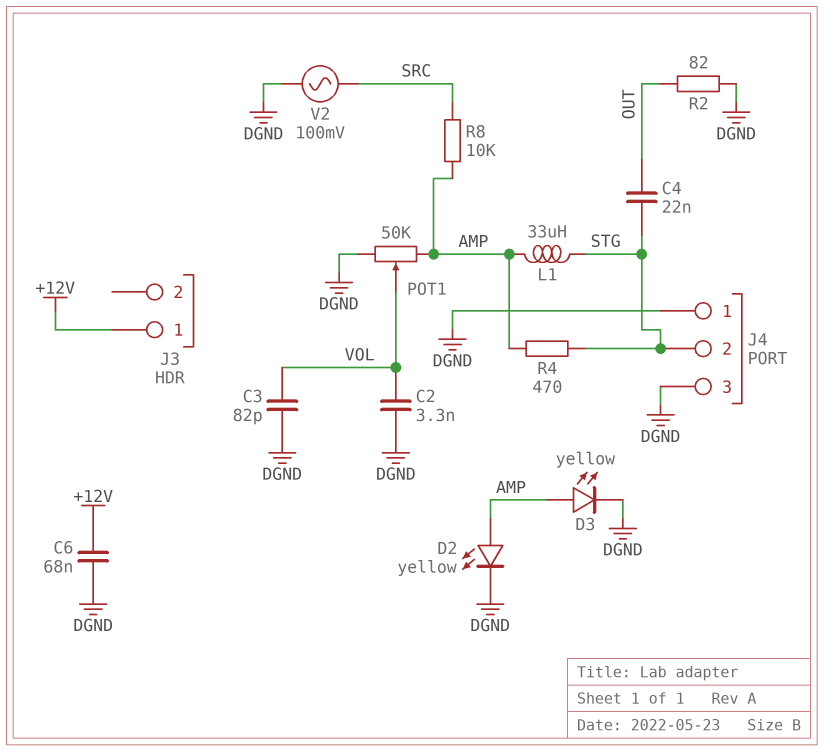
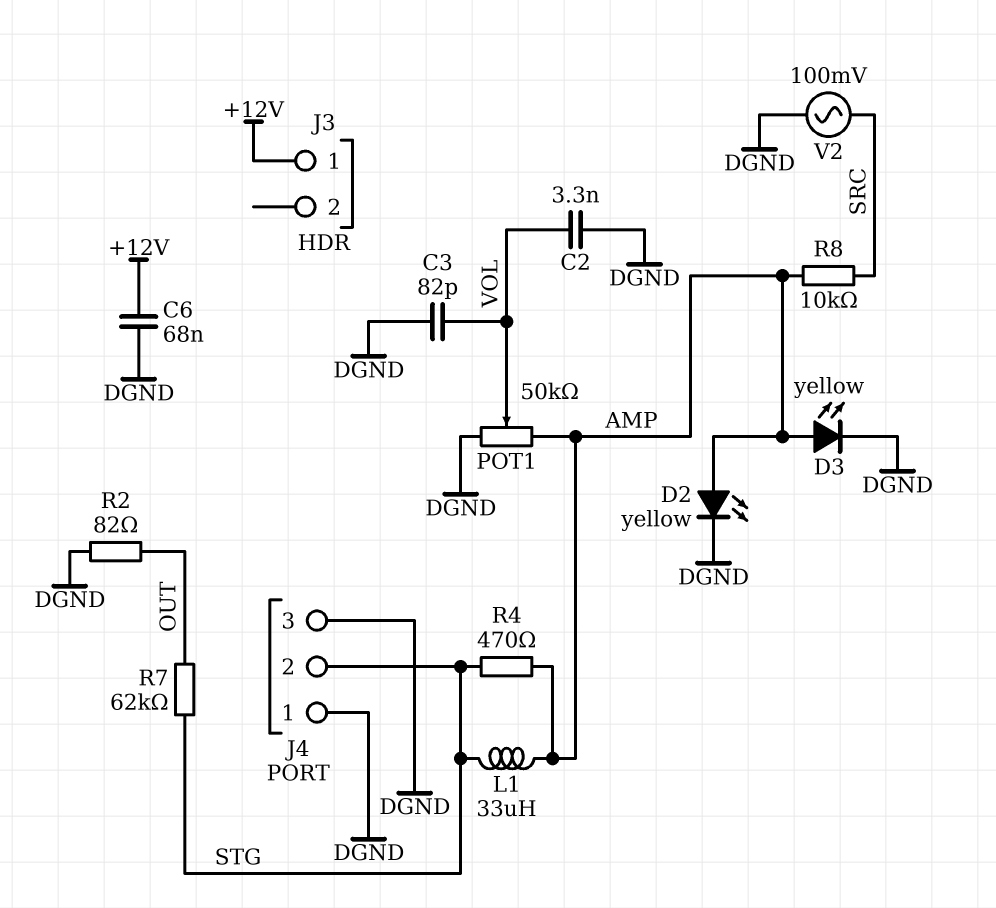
C4: 22nF (OUT, STG) -> none
R7: none -> 62k (OUT, STG)

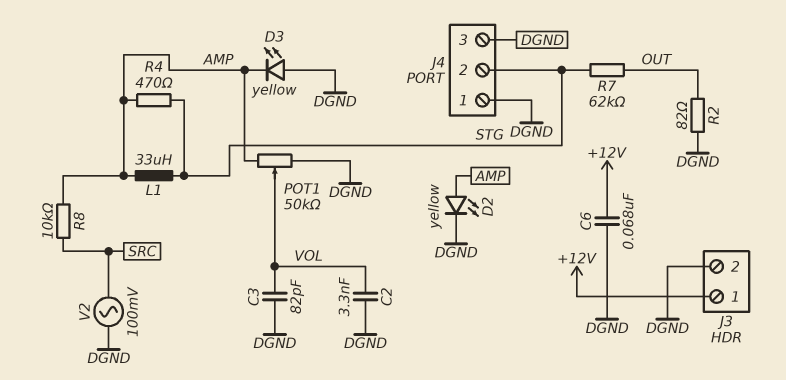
D3: LED yellow (A AMP, K DGND) -> LED yellow (A DGND, K AMP)
J3 pin 2: none -> DGND

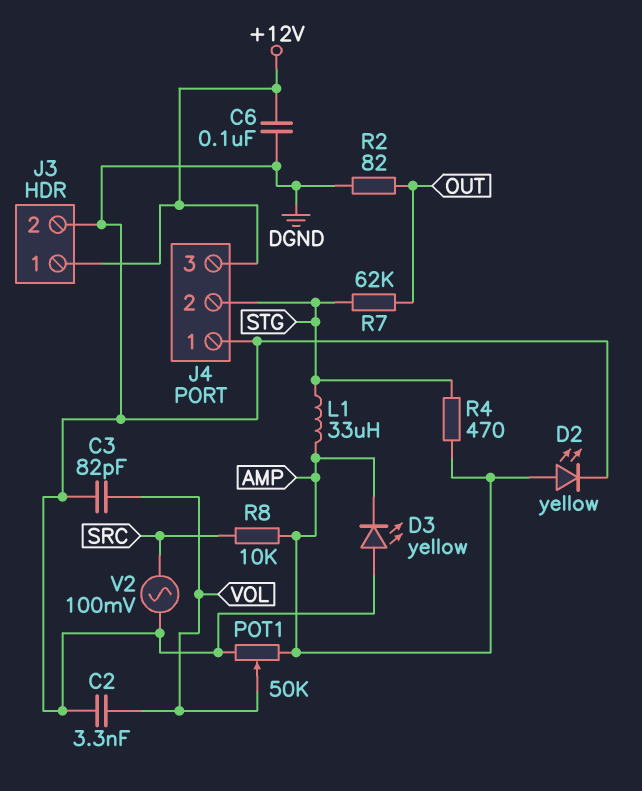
C6: 68nF (+12V, DGND) -> 100nF (+12V, DGND)
J4 pin 3: DGND -> +12V

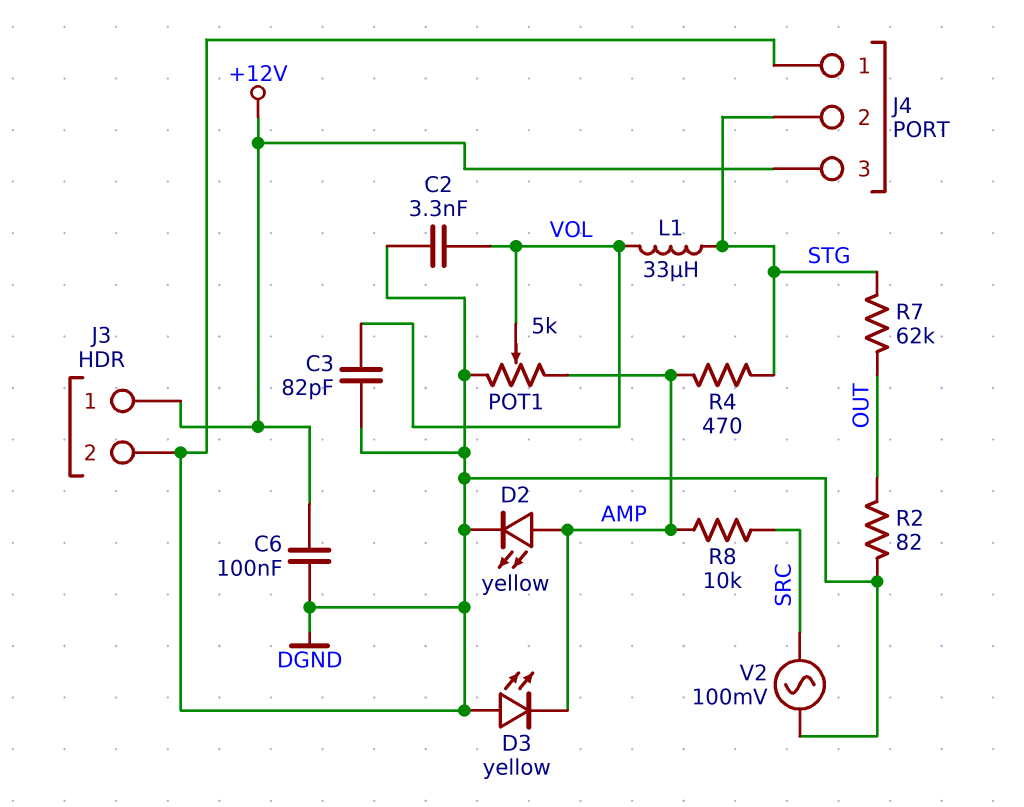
L1: 33uH (AMP, STG) -> 33uH (STG, VOL)
POT1: 50k (AMP, DGND, wiper VOL) -> 5k (AMP, DGND, wiper VOL)

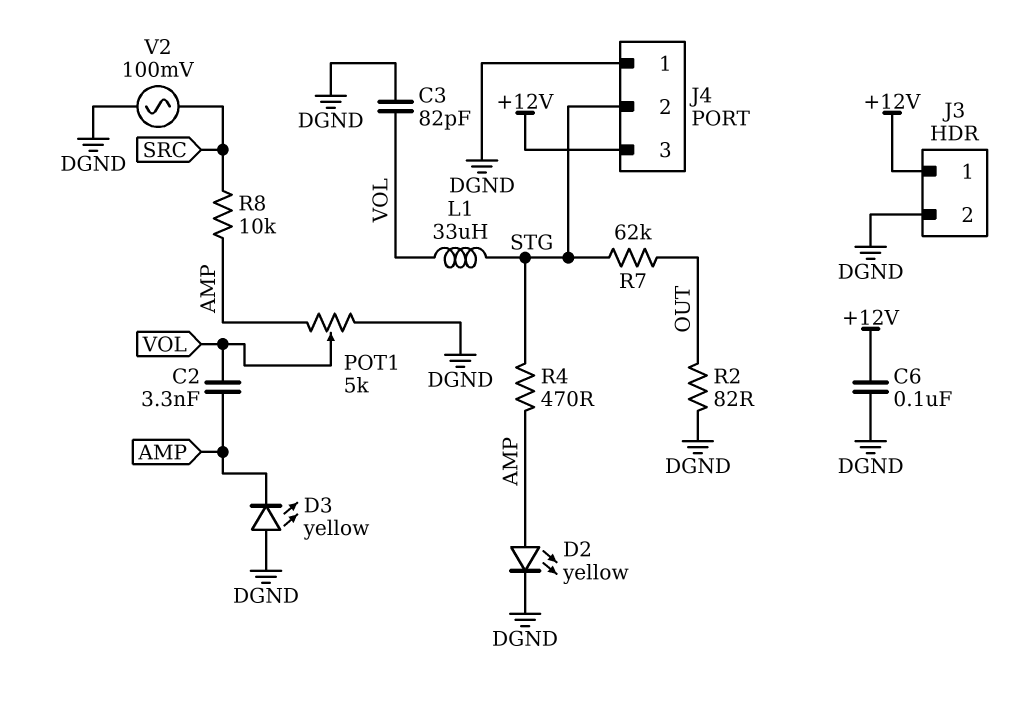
C2: 3.3nF (DGND, VOL) -> 3.3nF (AMP, VOL)

